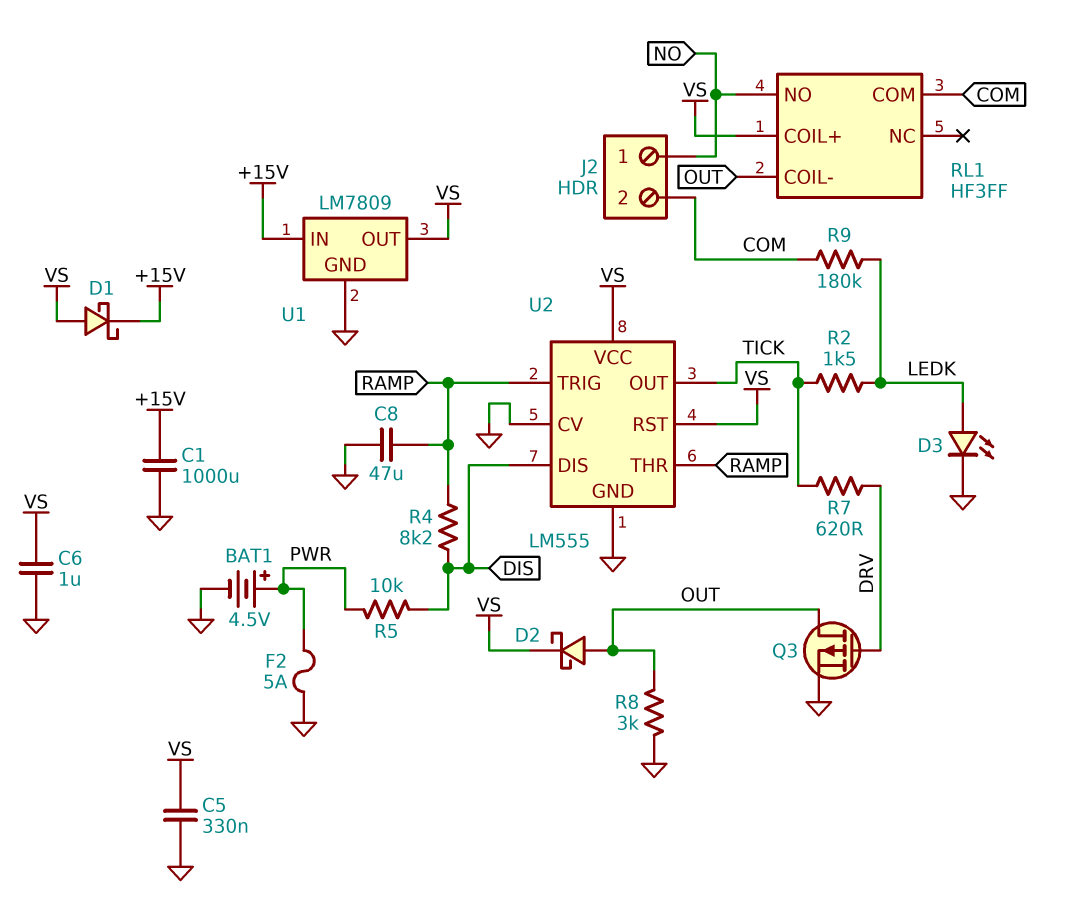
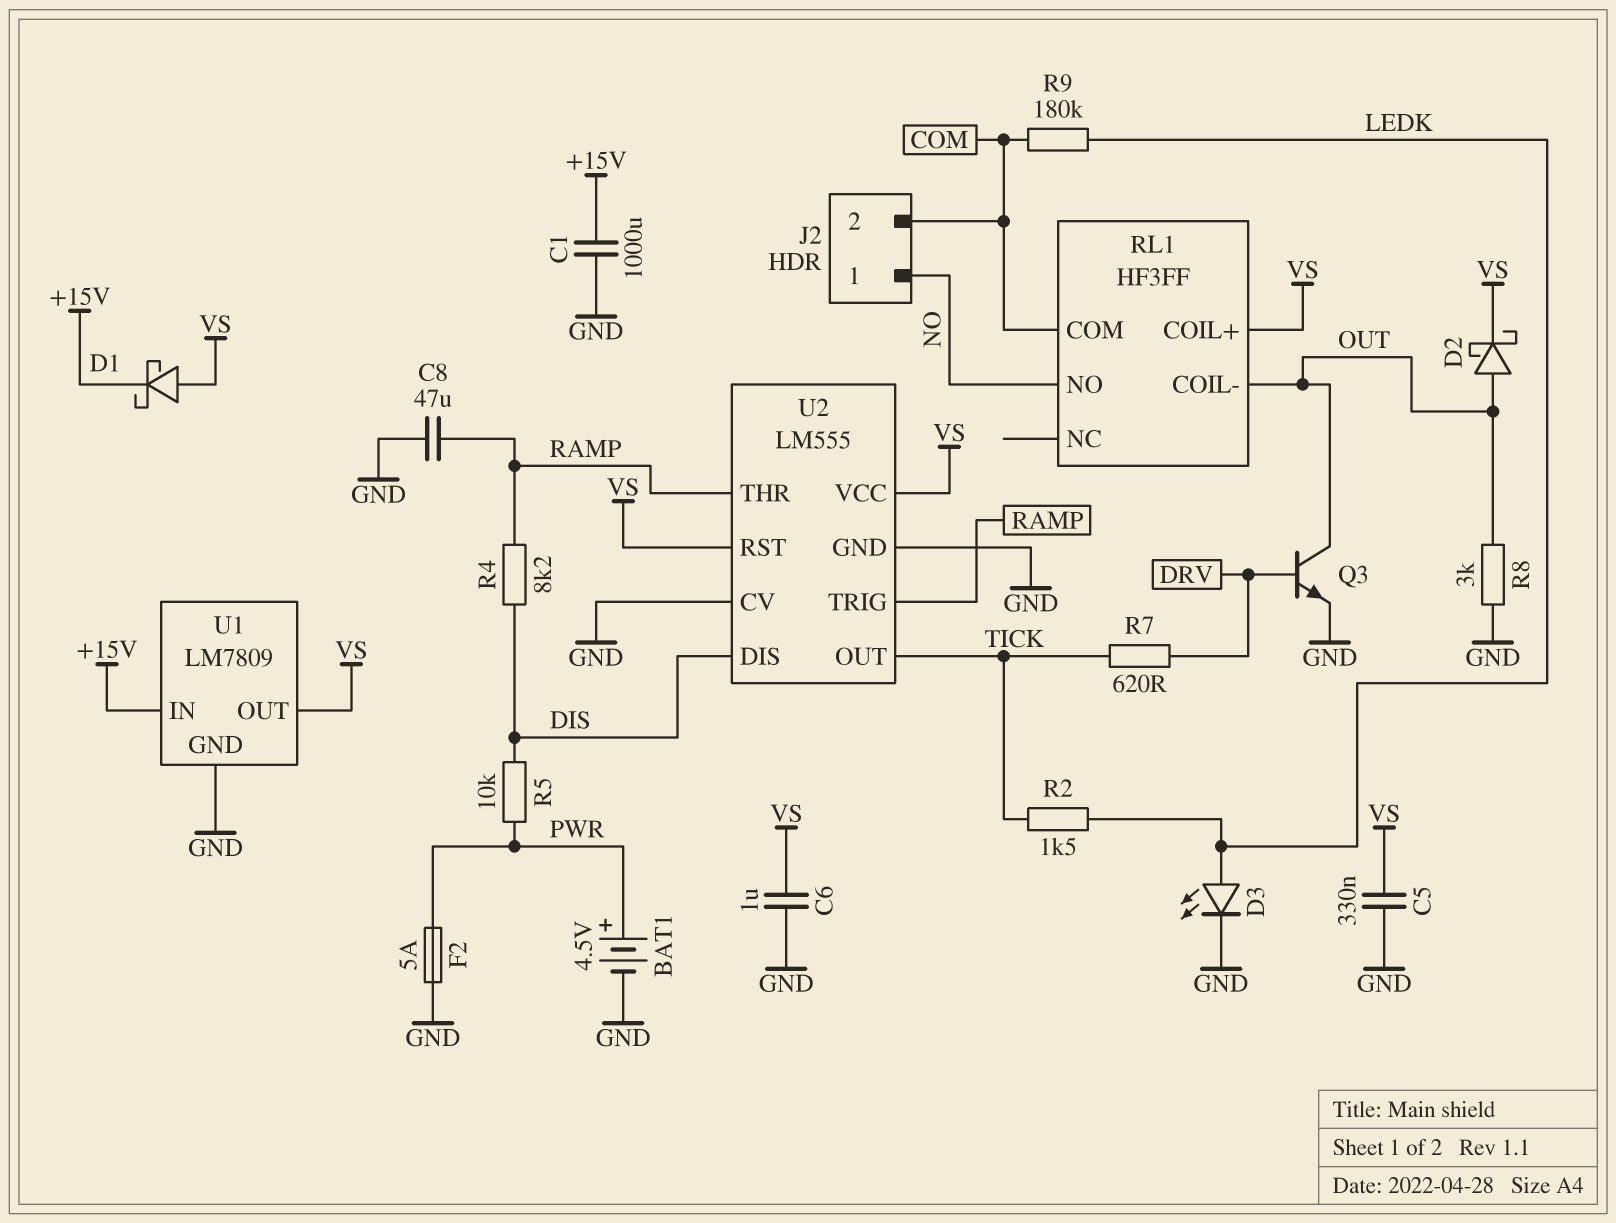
Q3: PMOS (G DRV, D OUT, S GND) -> NPN (B DRV, C OUT, E GND)

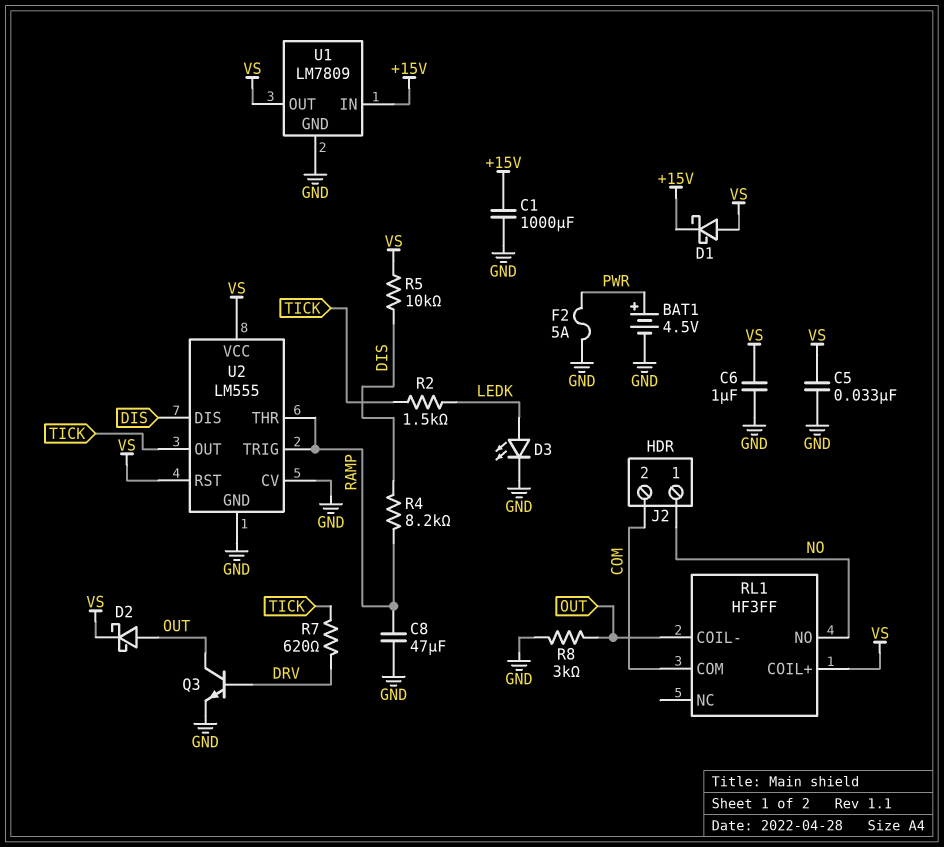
C5: 330nF (GND, VS) -> 33nF (GND, VS)
R5: 10k (DIS, PWR) -> 10k (DIS, VS)
R9: 180k (COM, LEDK) -> none

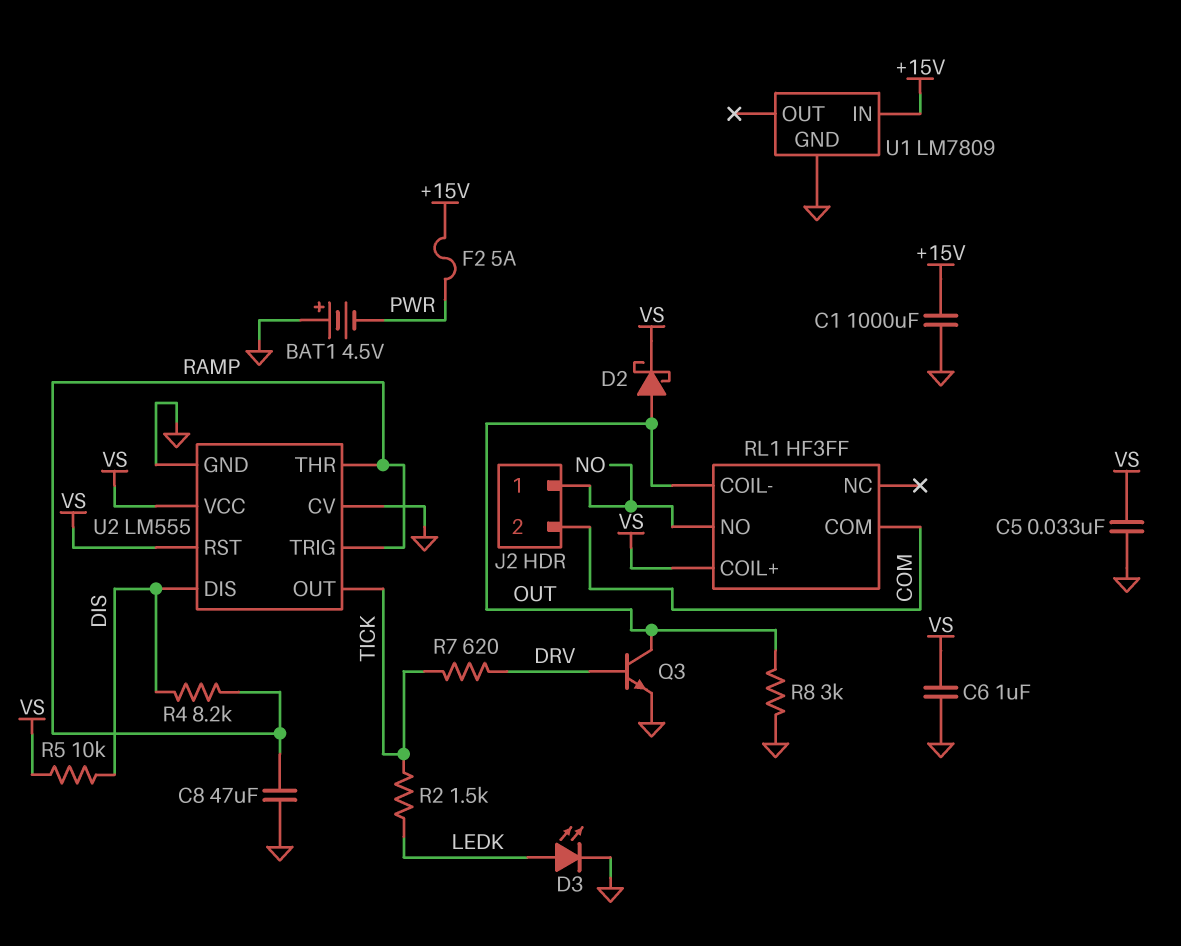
BAT1: 4.5V (plus PWR, minus GND) -> 4.5V (plus GND, minus PWR)
D1: schottky (A VS, K +15V) -> none
F2: 5A (GND, PWR) -> 5A (+15V, PWR)
U1 pin OUT: VS -> none

